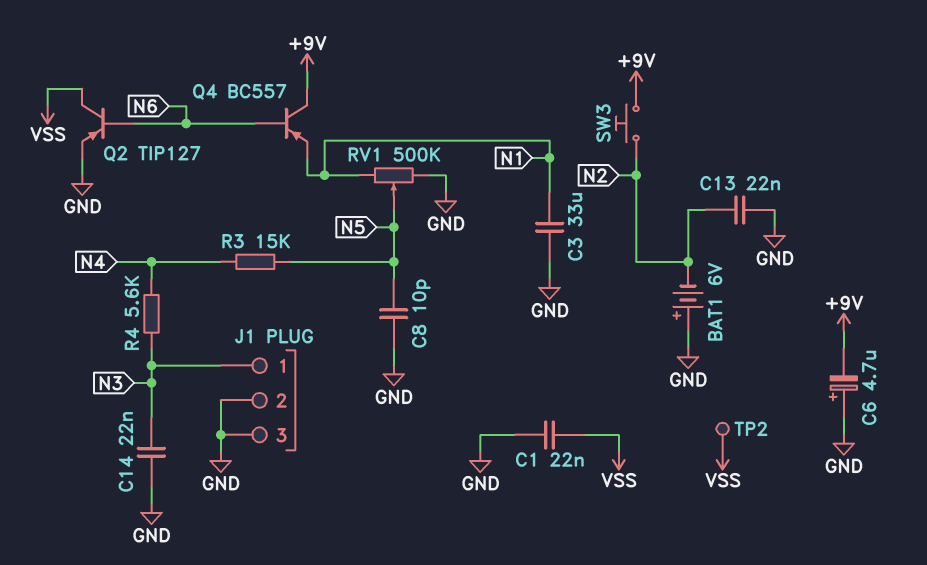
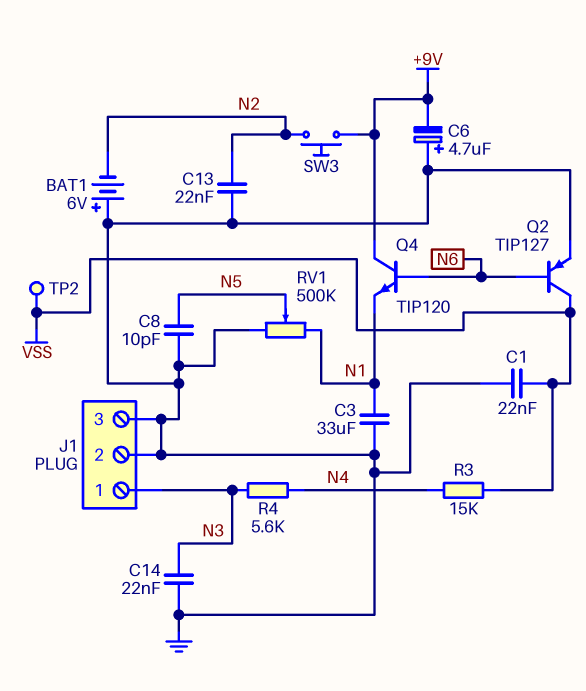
Q4: PNP BC557 (B N6, C +9V, E N1) -> NPN TIP120 (B N6, C +9V, E N1)
R3: 15k (N4, N5) -> 15k (N4, VSS)

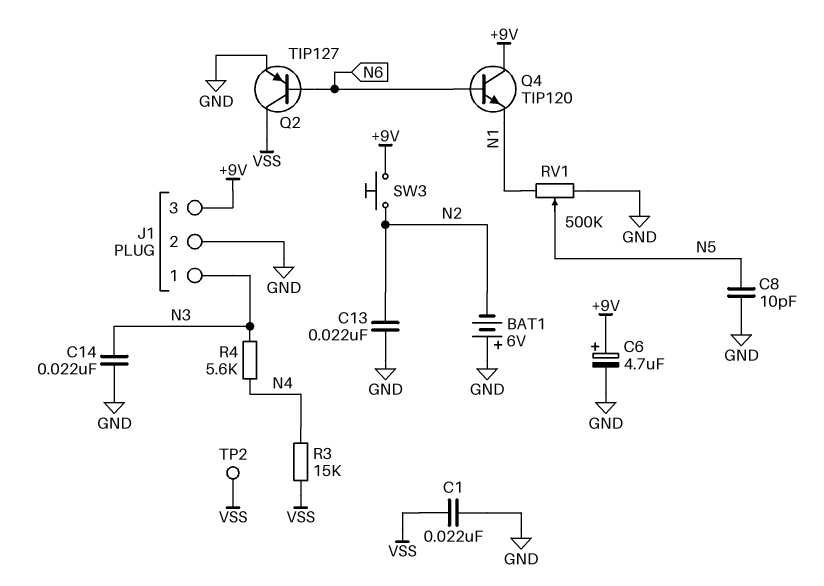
C3: 33uF (GND, N1) -> none
C6: 4.7uF (plus GND, minus +9V) -> 4.7uF (plus +9V, minus GND)
J1 pin 3: GND -> +9V

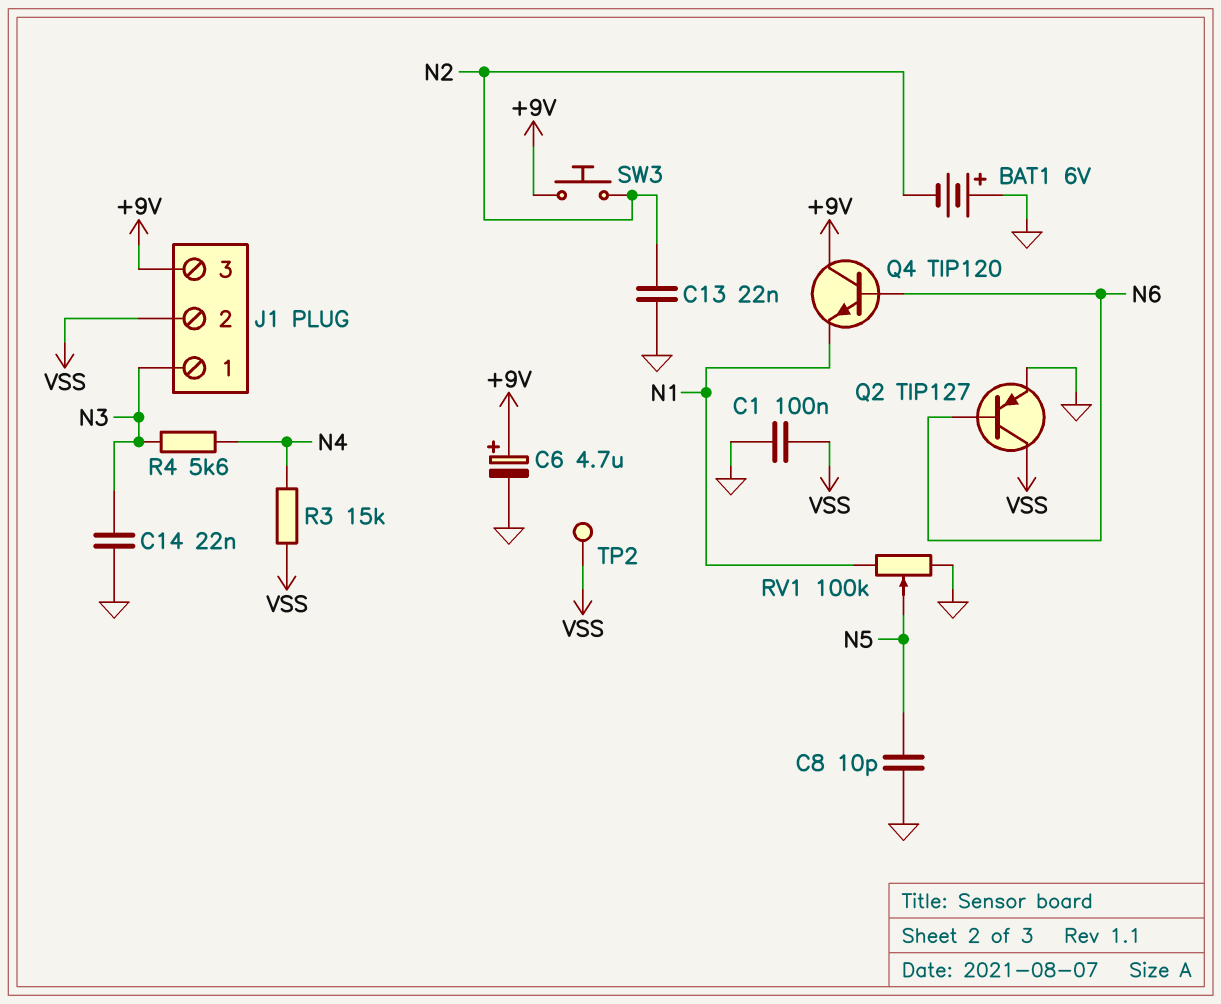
C1: 22nF (GND, VSS) -> 100nF (GND, VSS)
J1 pin 2: GND -> VSS
RV1: 500k (GND, N1, wiper N5) -> 100k (GND, N1, wiper N5)

